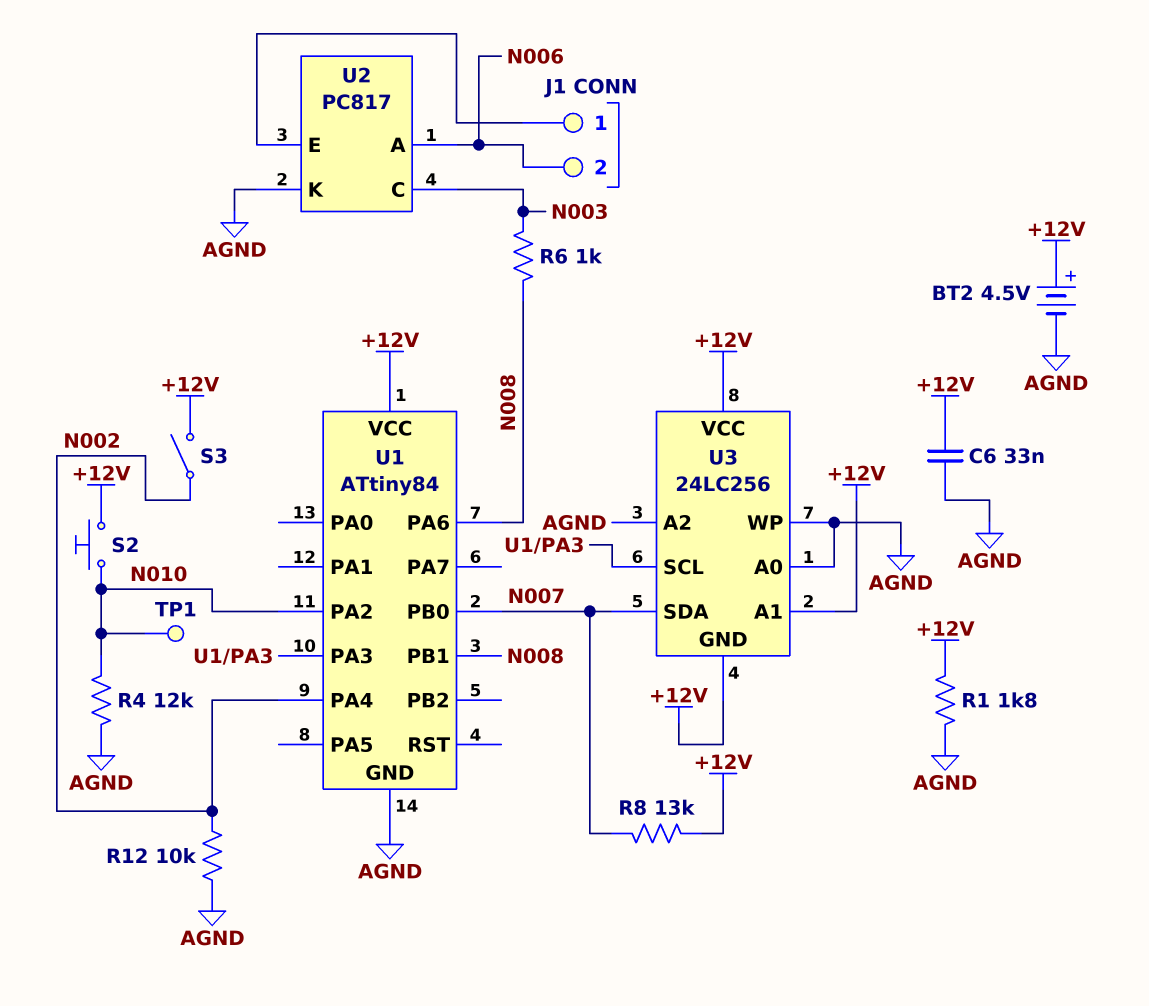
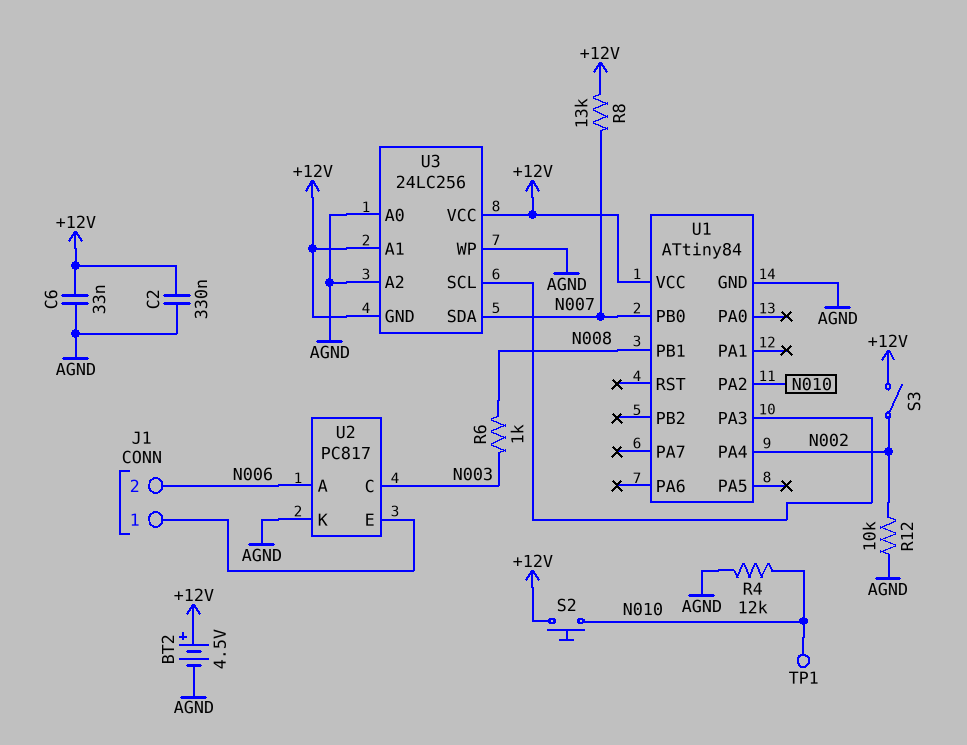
C2: none -> 330nF (+12V, AGND)
R1: 1.8k (+12V, AGND) -> none
U1 pin PA6: N008 -> none

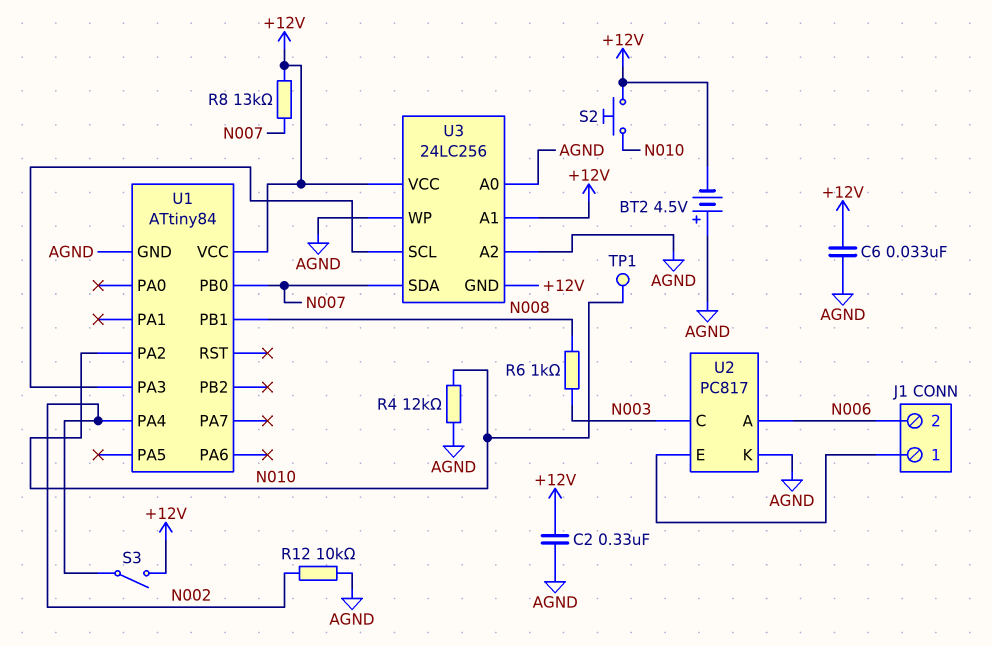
BT2: 4.5V (plus +12V, minus AGND) -> 4.5V (plus AGND, minus +12V)

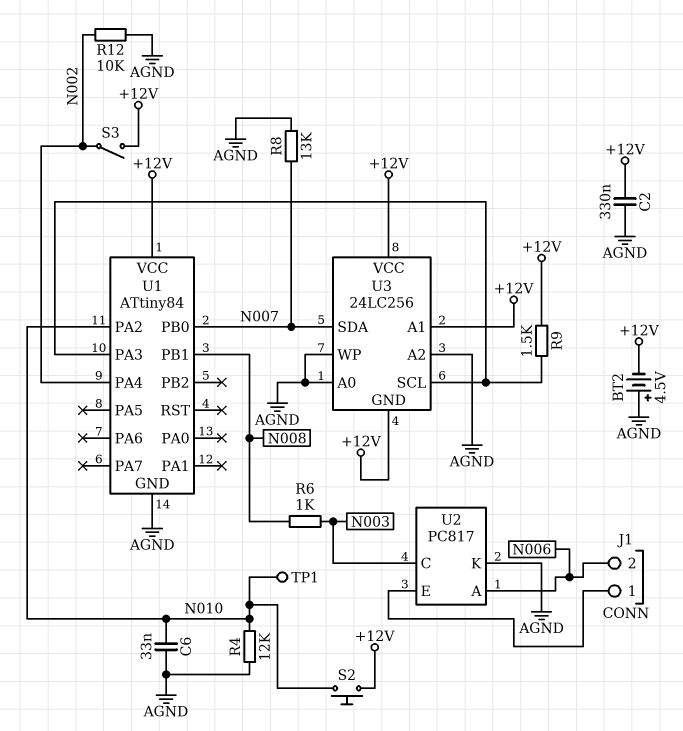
C6: 33nF (+12V, AGND) -> 33nF (AGND, N010)
R8: 13k (+12V, N007) -> 13k (AGND, N007)
R9: none -> 1.5k (+12V, U1/PA3)

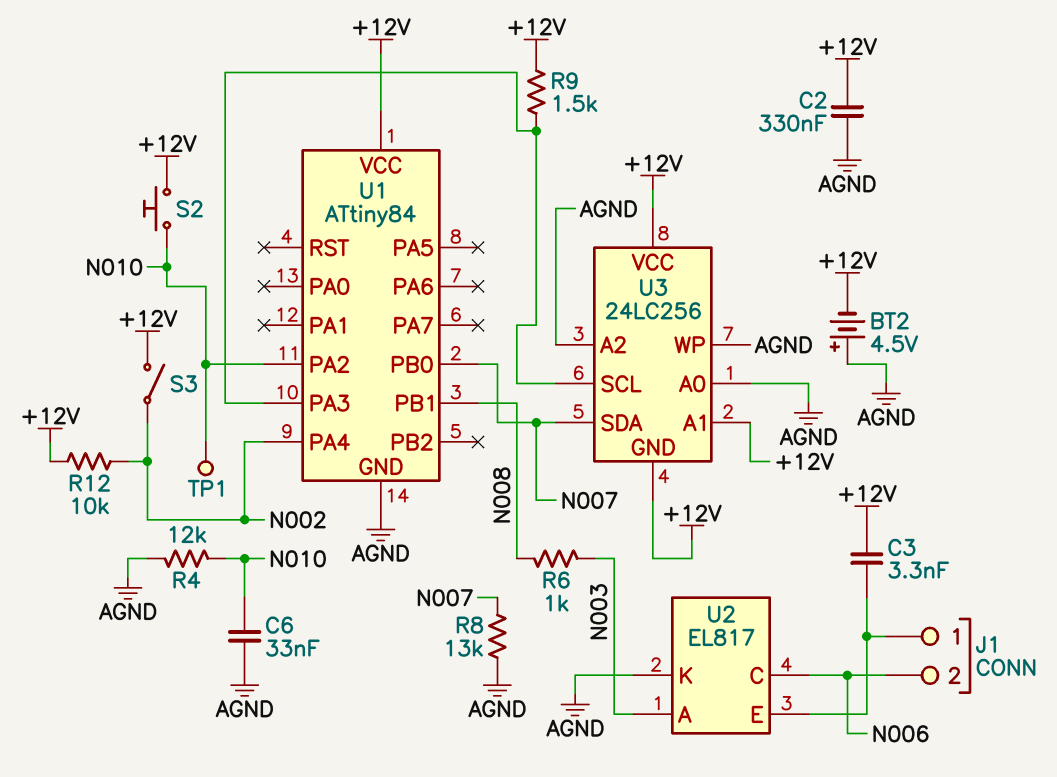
C3: none -> 3.3nF (+12V, J1/1)
R12: 10k (AGND, N002) -> 10k (+12V, N002)
U2: PC817 -> EL817
U2 pin A: N006 -> N003
U2 pin C: N003 -> N006

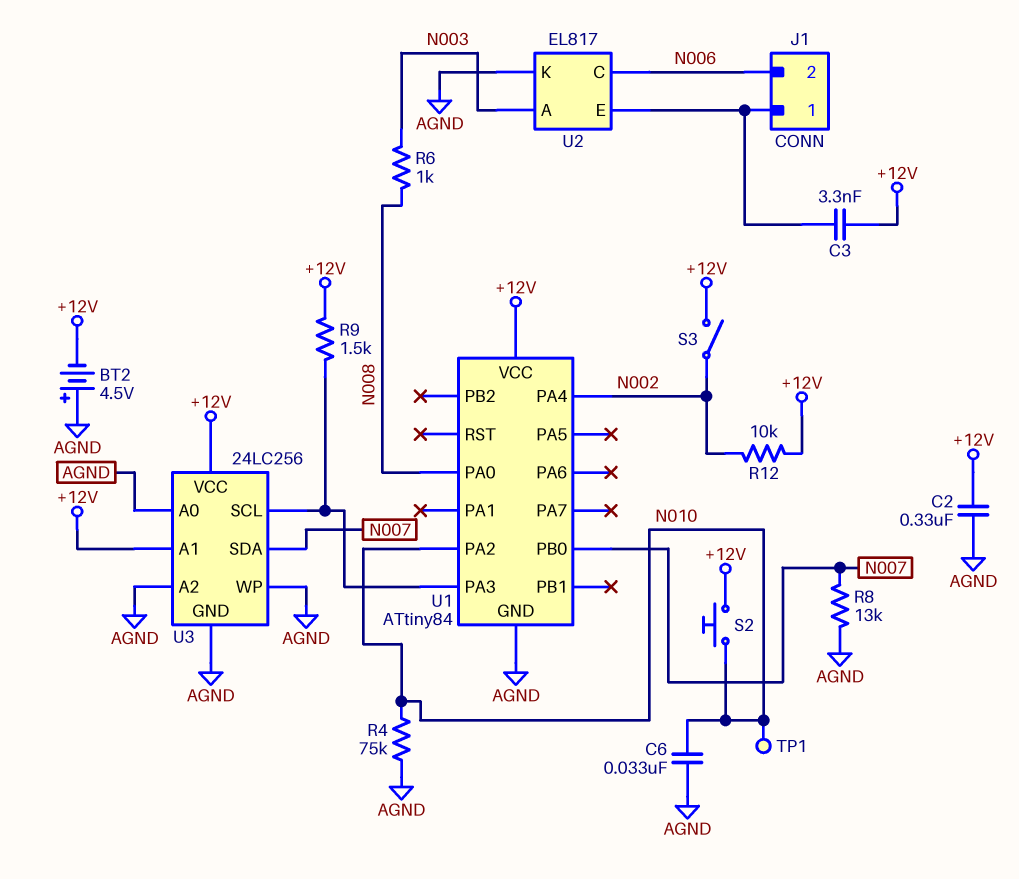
R4: 12k (AGND, N010) -> 75k (AGND, N010)
U1 pin PA0: none -> N008
U1 pin PB1: N008 -> none
U3 pin GND: +12V -> AGND

